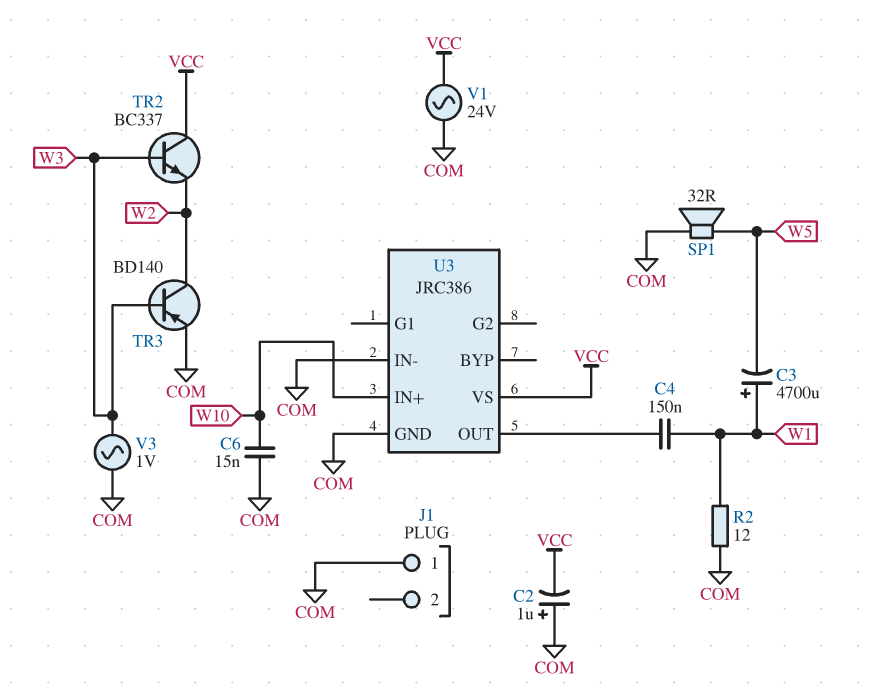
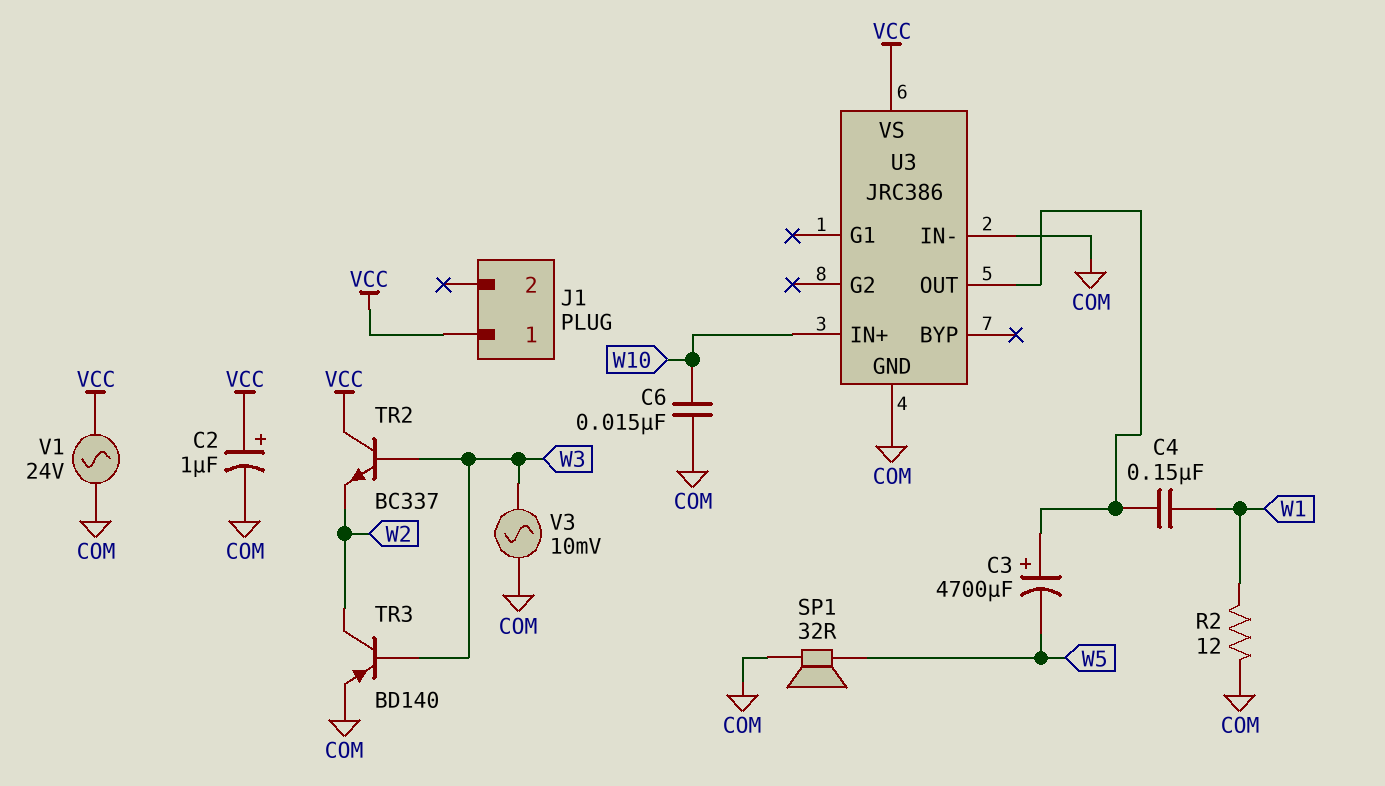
C2: 1uF (plus COM, minus VCC) -> 1uF (plus VCC, minus COM)
C3: 4700uF (plus W1, minus W5) -> 4700uF (plus U3/OUT, minus W5)
J1 pin 1: COM -> VCC
V3: AC 1V (COM, W3) -> AC 10mV (COM, W3)

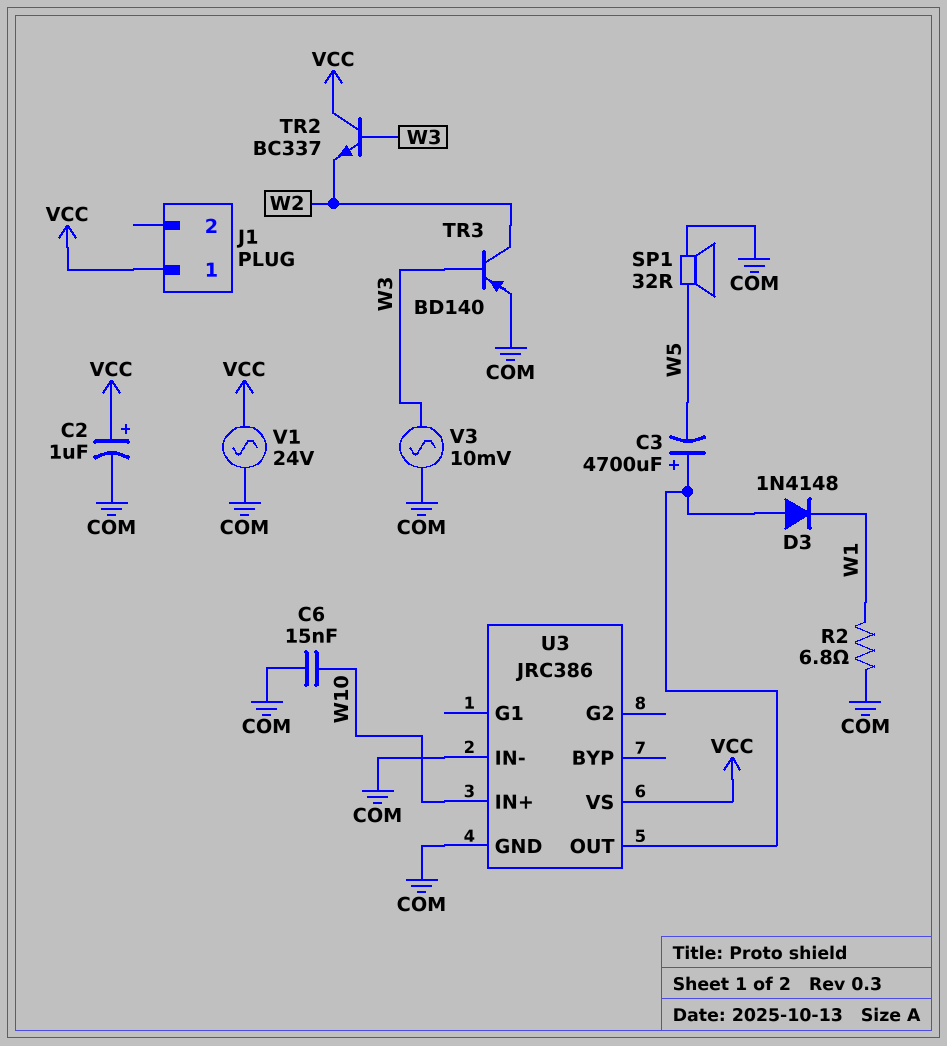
C4: 150nF (U3/OUT, W1) -> none
D3: none -> diode 1N4148 (A U3/OUT, K W1)
R2: 12 (COM, W1) -> 6.8 (COM, W1)

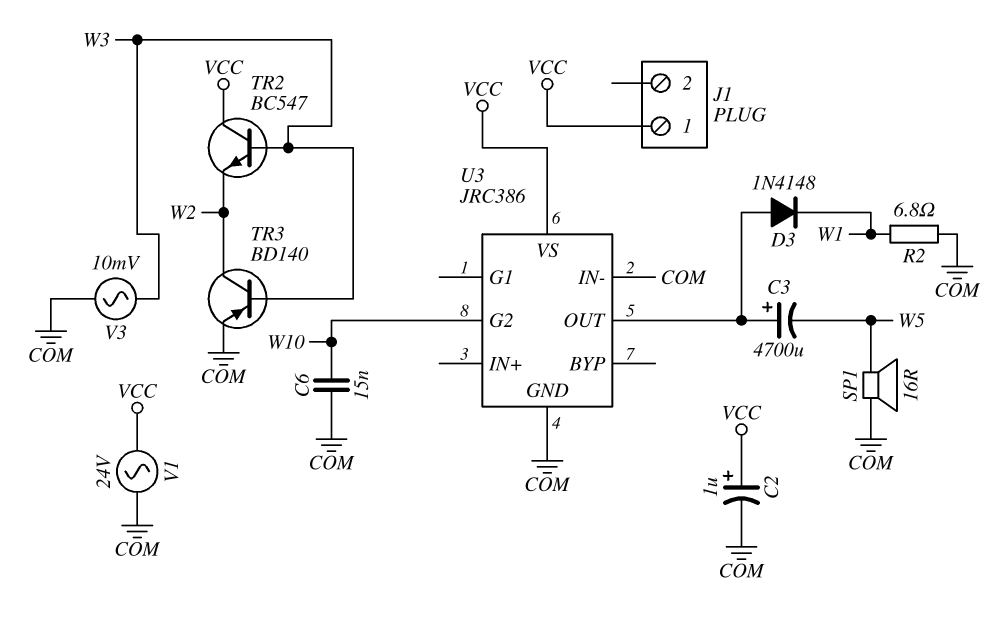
SP1: speaker 32R (COM, W5) -> speaker 16R (COM, W5)
TR2: NPN BC337 (B W3, C VCC, E W2) -> NPN BC547 (B W3, C VCC, E W2)
U3 pin G2: none -> W10
U3 pin IN+: W10 -> none

